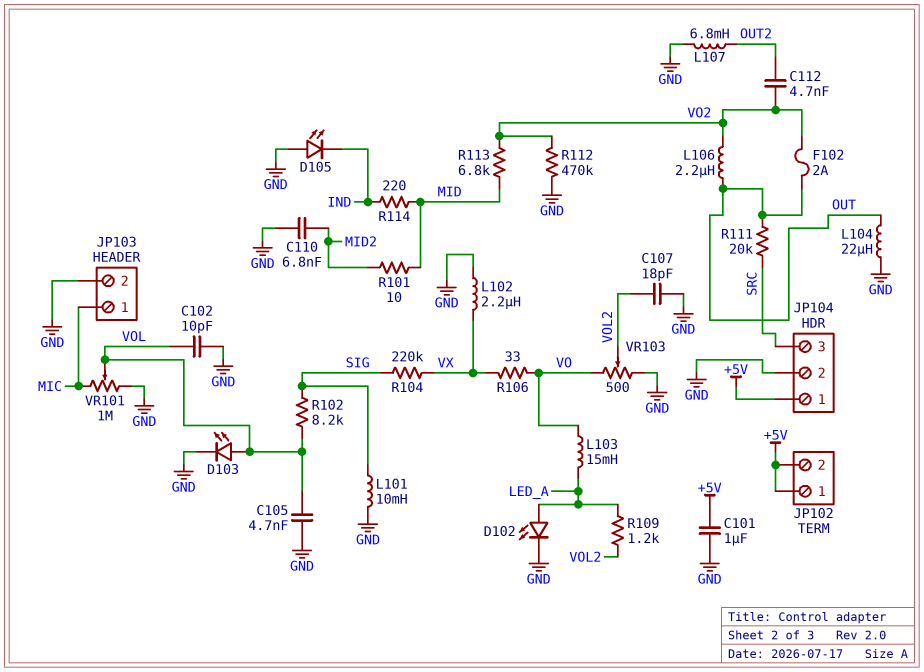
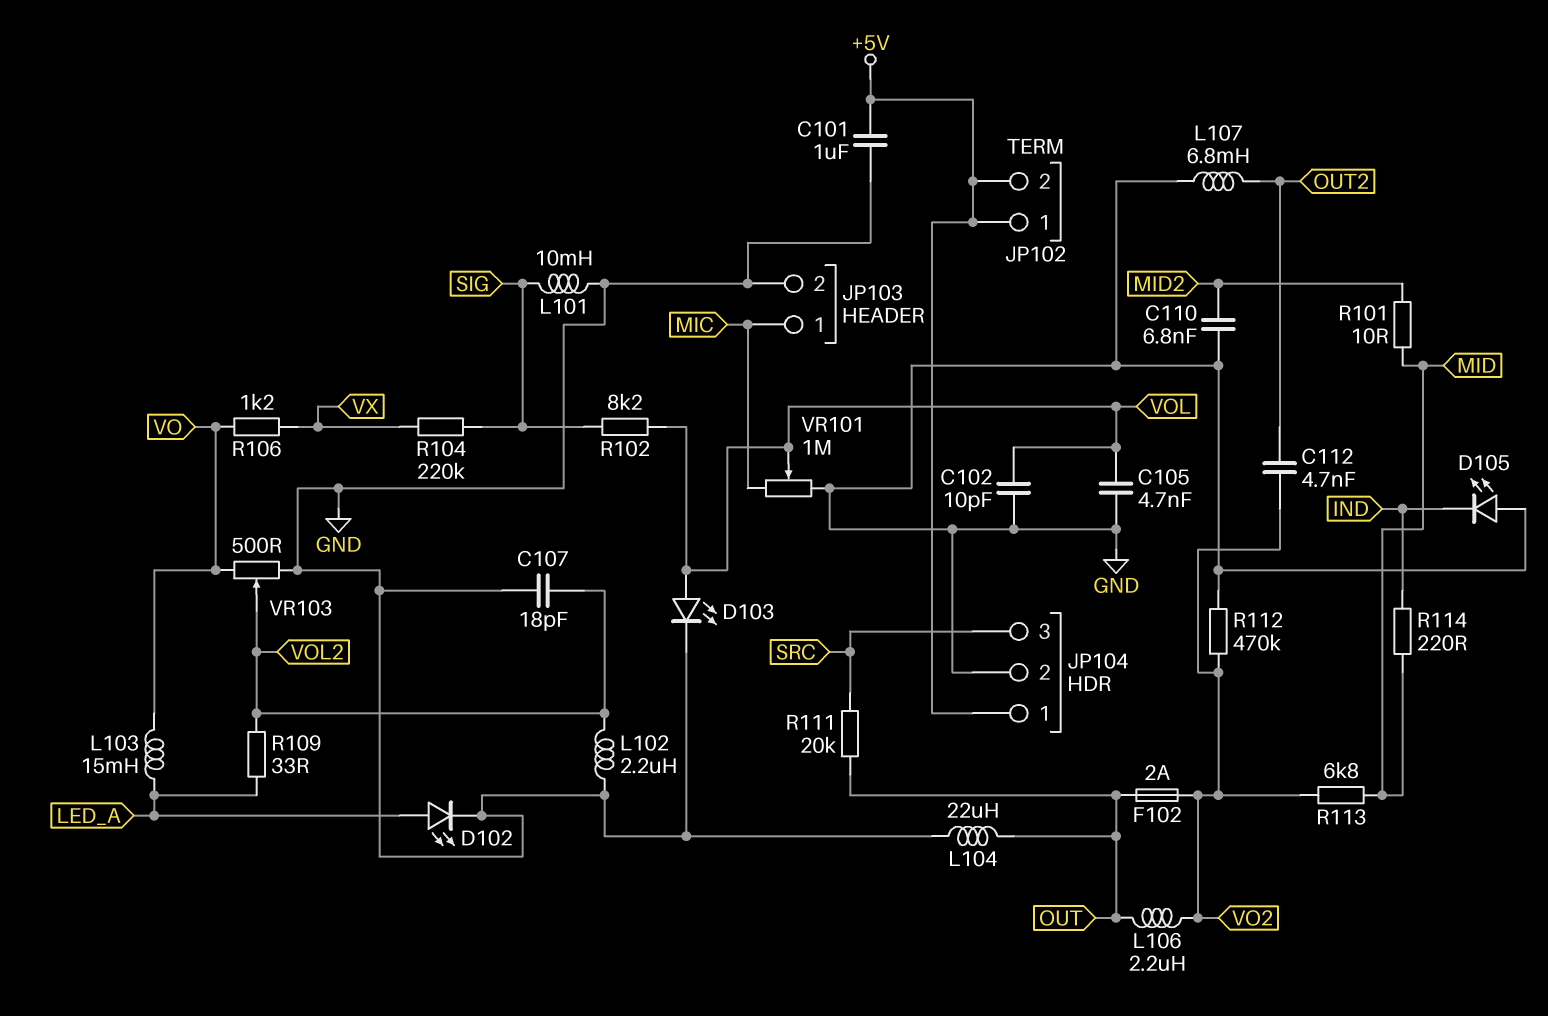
L102: 2.2uH (GND, VX) -> 2.2uH (GND, VOL2)
R106: 33 (VO, VX) -> 1.2k (VO, VX)
R109: 1.2k (LED_A, VOL2) -> 33 (LED_A, VOL2)

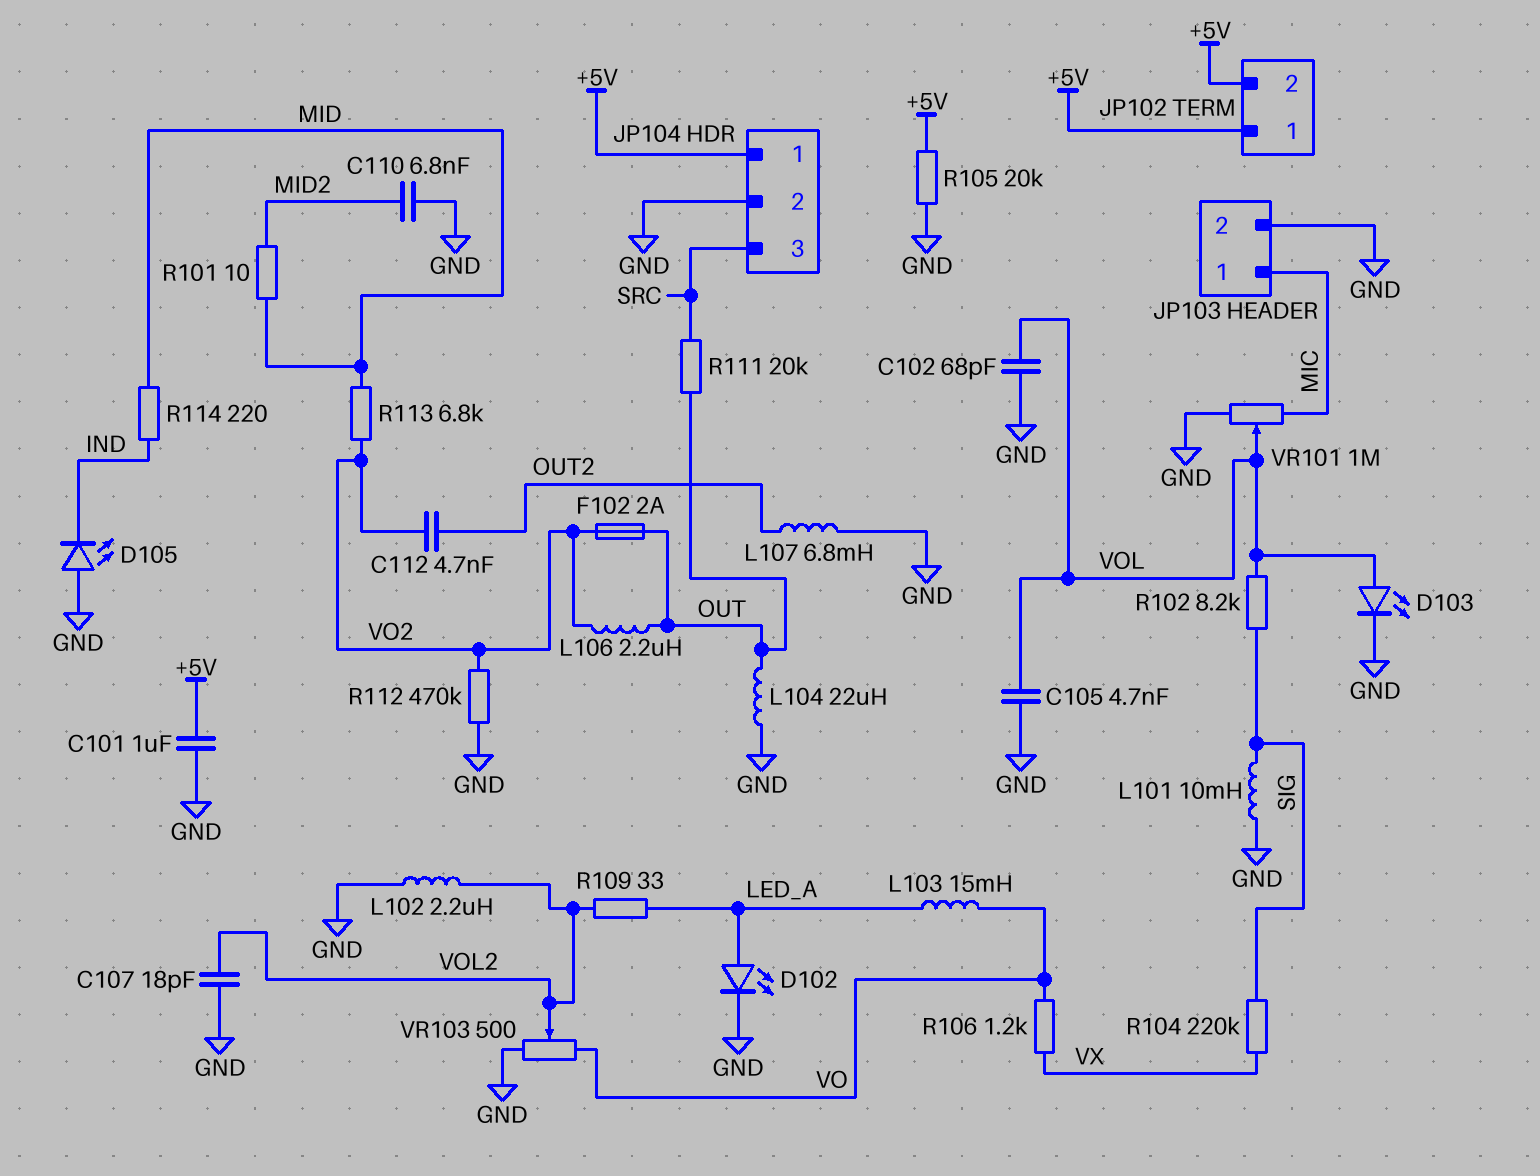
C102: 10pF (GND, VOL) -> 68pF (GND, VOL)
R105: none -> 20k (+5V, GND)

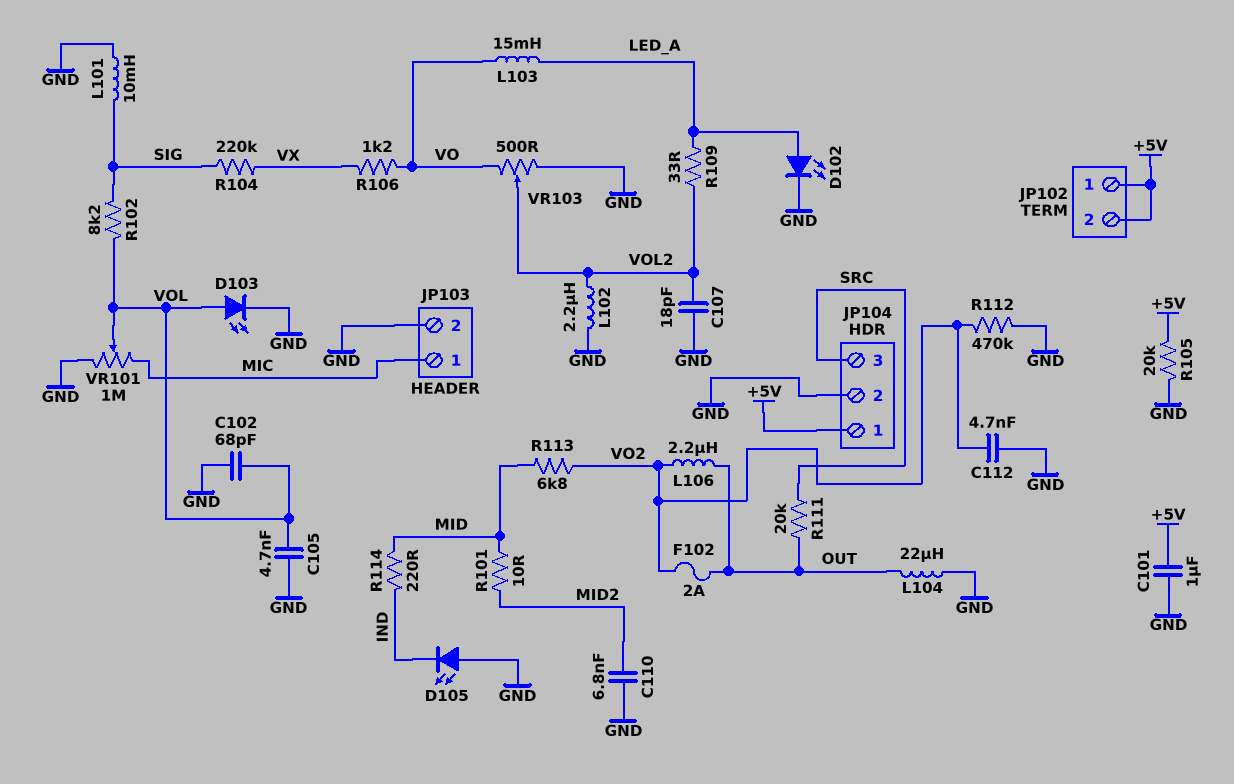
C112: 4.7nF (OUT2, VO2) -> 4.7nF (GND, VO2)
L107: 6.8mH (GND, OUT2) -> none

